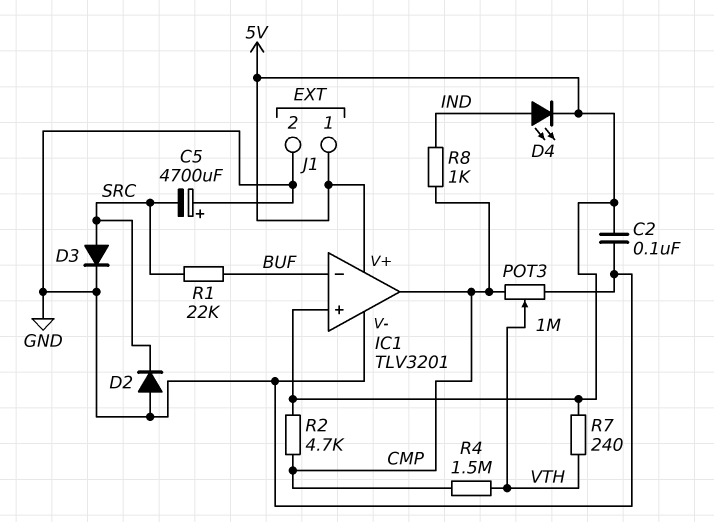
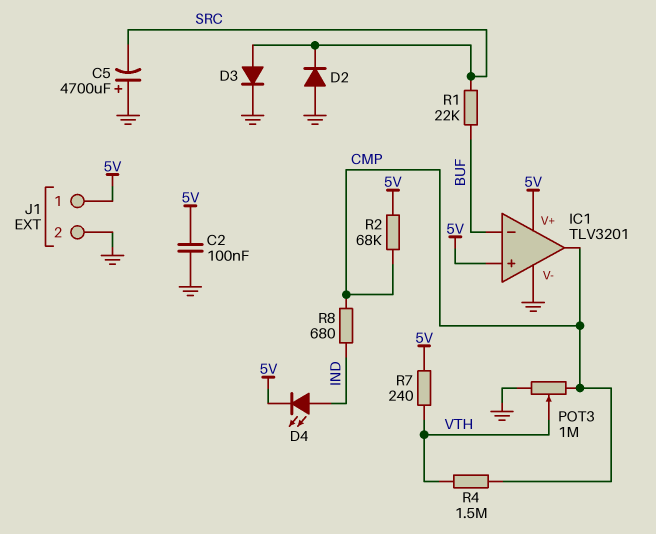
R2: 4.7k (5V, CMP) -> 68k (5V, CMP)
R8: 1k (CMP, IND) -> 680 (CMP, IND)

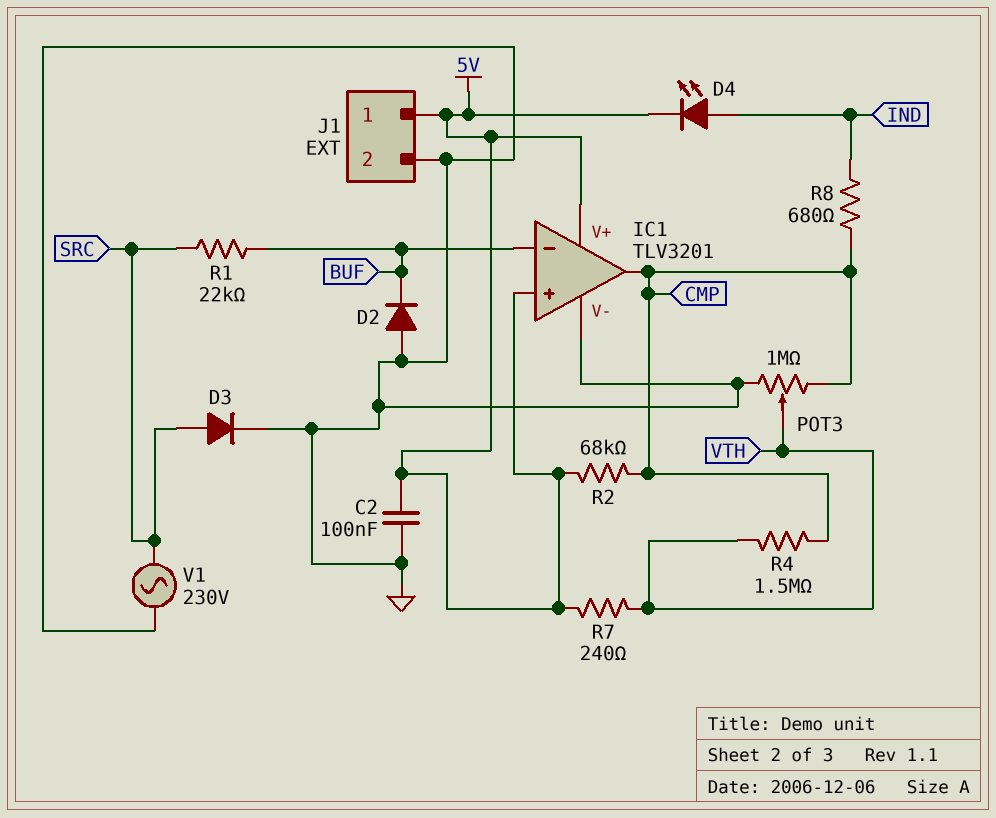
C5: 4700uF (plus GND, minus SRC) -> none
D2: diode (A GND, K SRC) -> diode (A GND, K BUF)
V1: none -> AC 230V (GND, SRC)

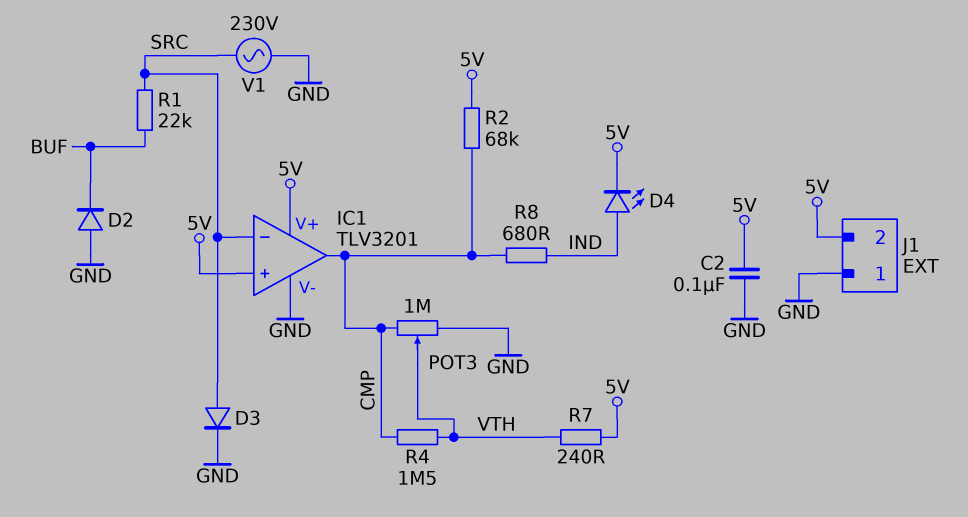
IC1 pin in-: BUF -> SRC
J1 pin 1: 5V -> GND
J1 pin 2: GND -> 5V

